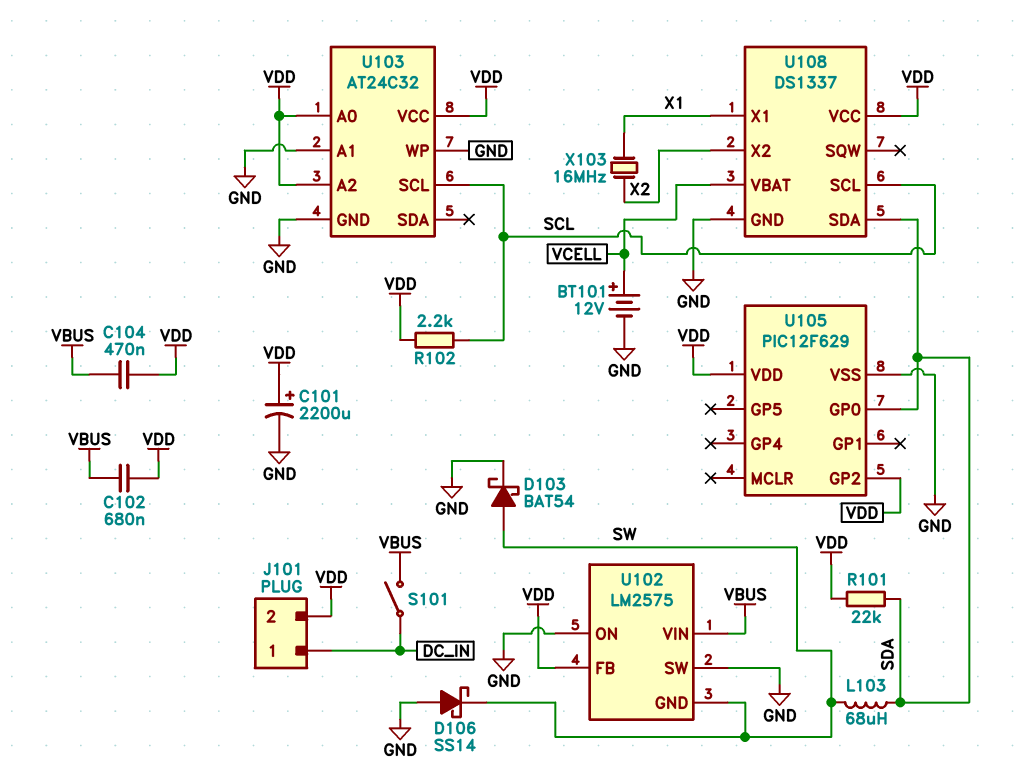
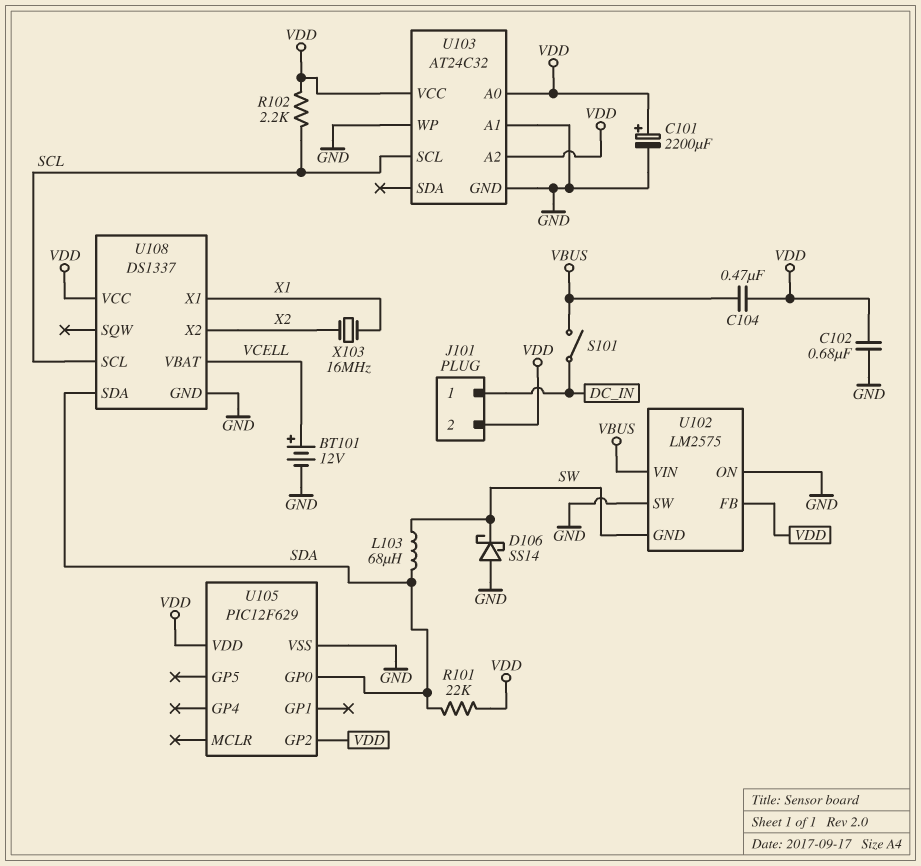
C102: 680nF (VBUS, VDD) -> 680nF (GND, VDD)
D103: schottky BAT54 (A SW, K GND) -> none

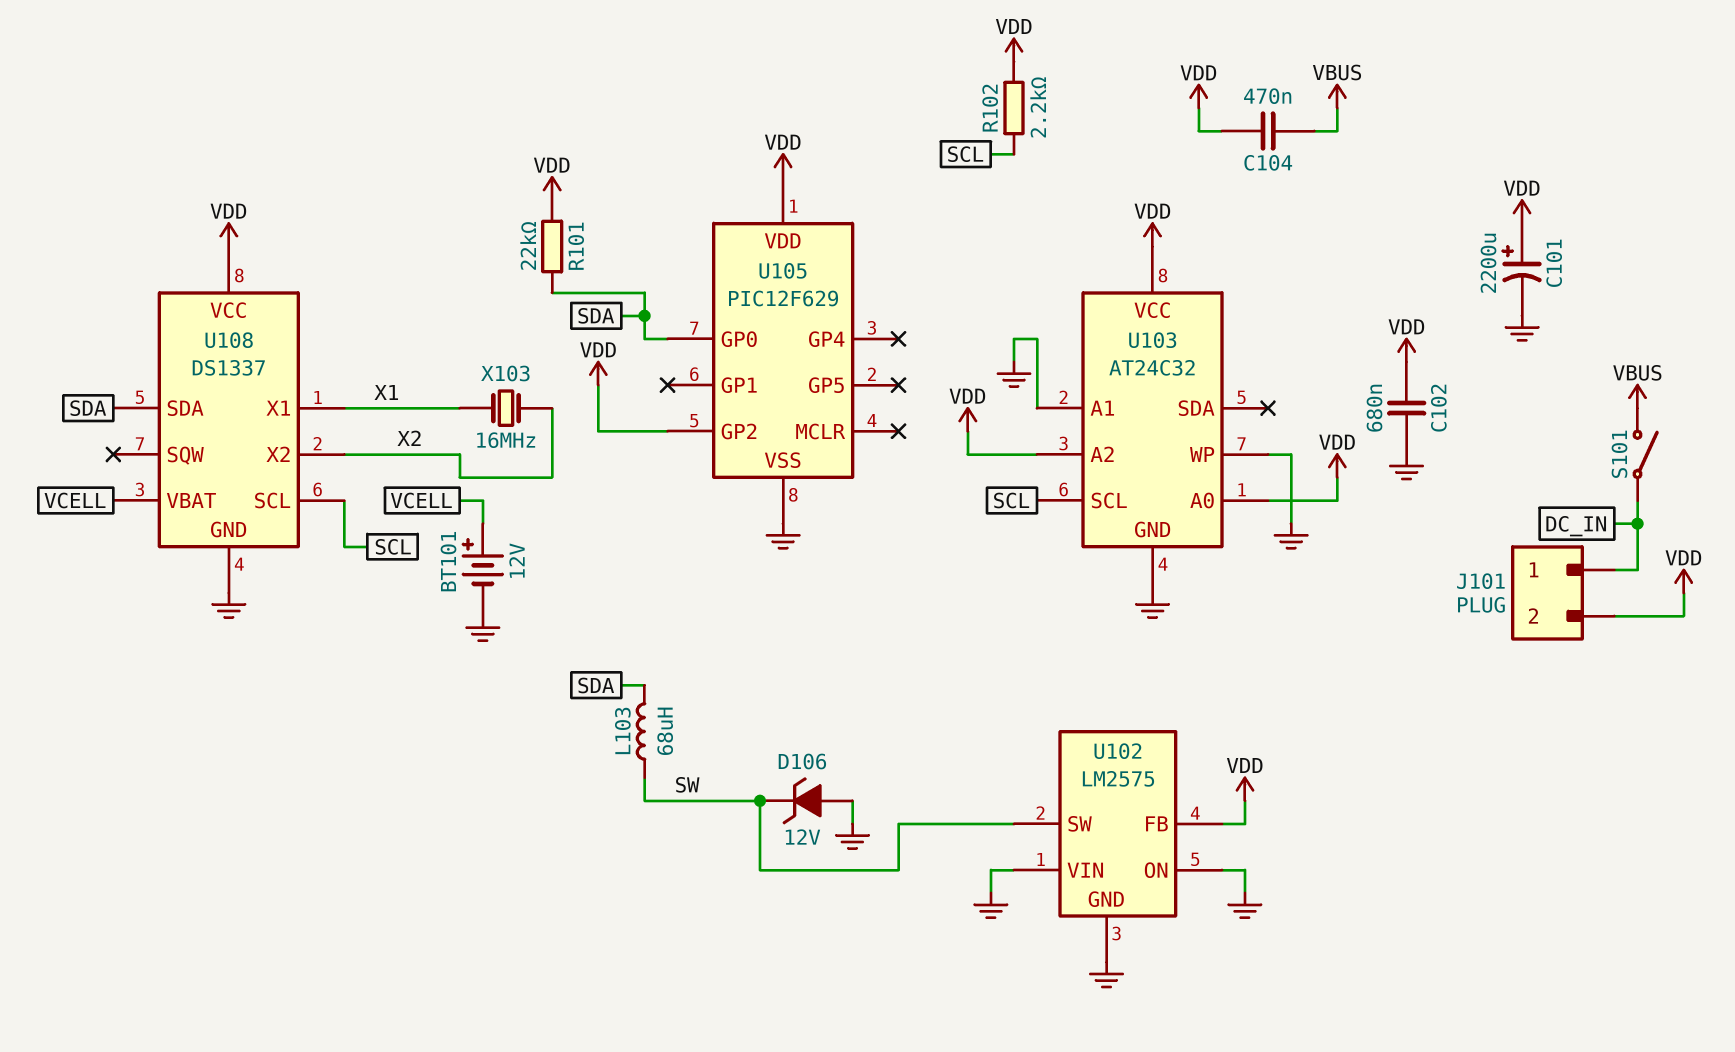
D106: schottky SS14 (A GND, K SW) -> zener 12V (A GND, K SW)
U102 pin GND: SW -> GND
U102 pin SW: GND -> SW
U102 pin VIN: VBUS -> GND

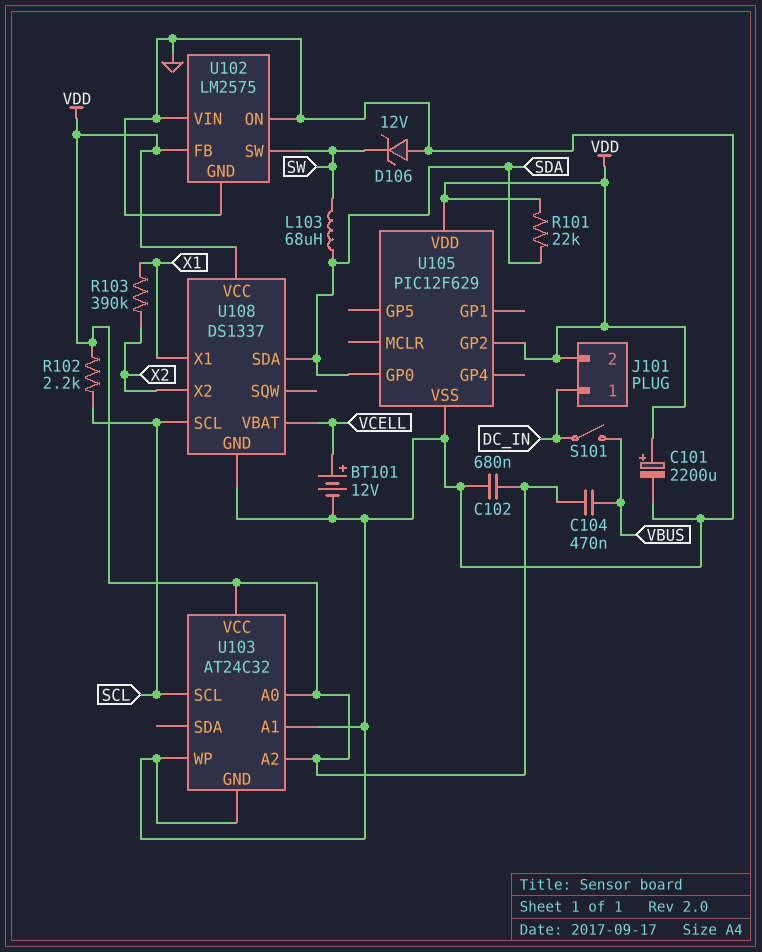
R103: none -> 390k (X1, X2)
X103: 16MHz (X1, X2) -> none

